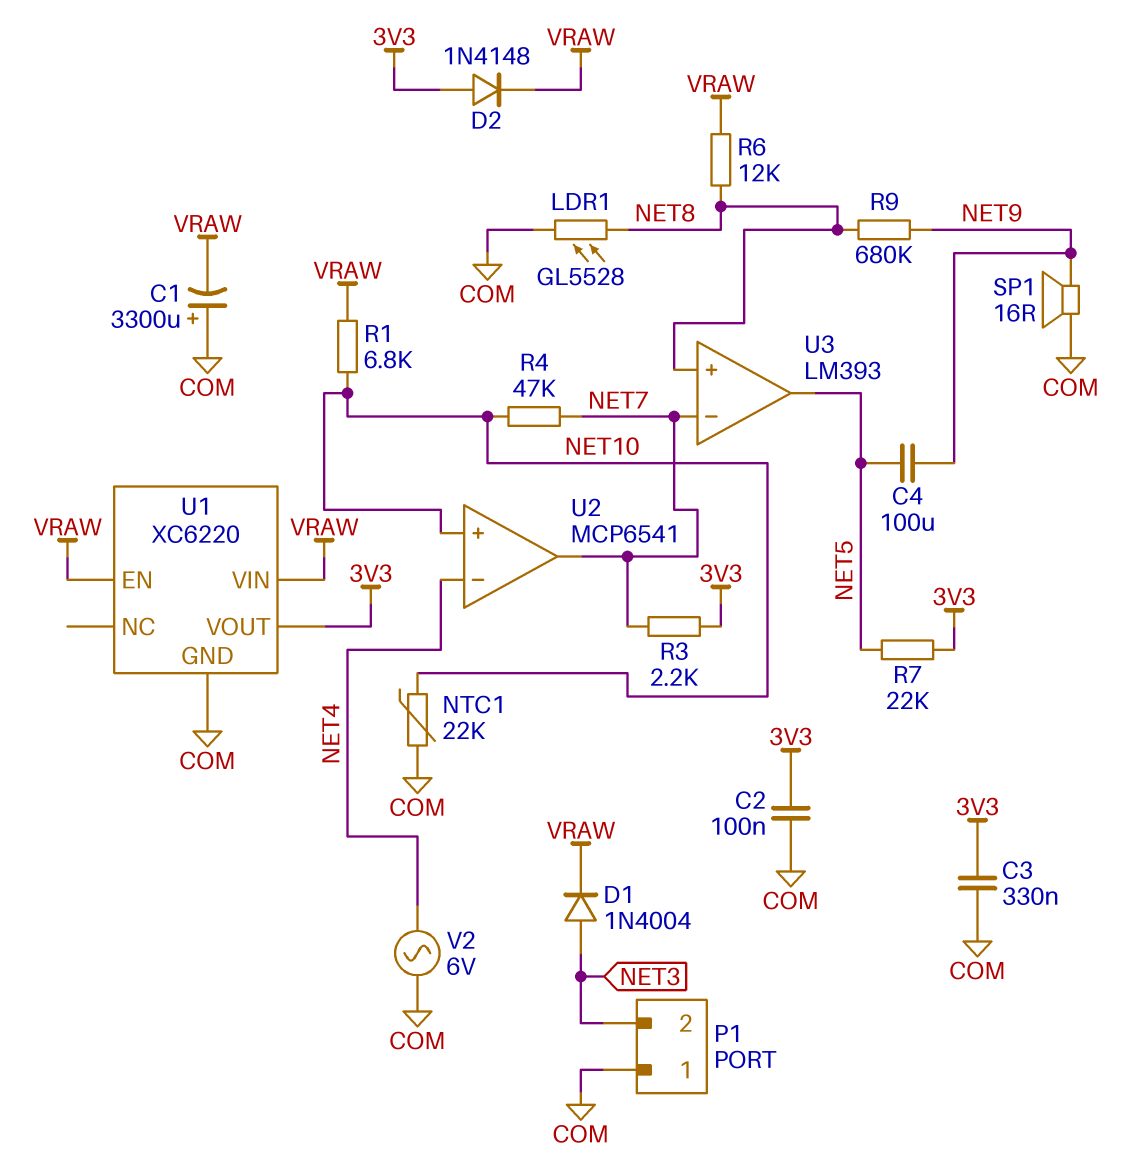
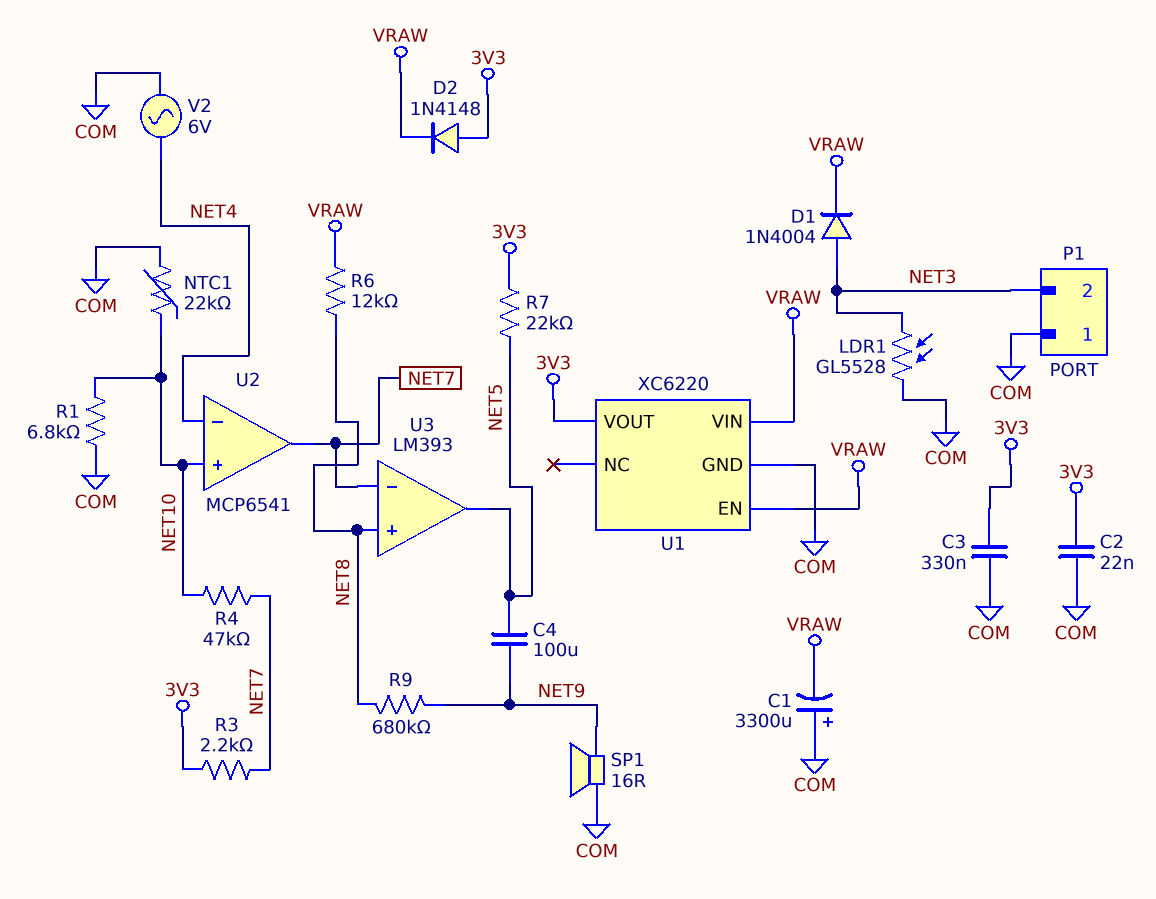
C2: 100nF (3V3, COM) -> 22nF (3V3, COM)
LDR1: GL5528 (COM, NET8) -> GL5528 (COM, NET3)
R1: 6.8k (NET10, VRAW) -> 6.8k (COM, NET10)

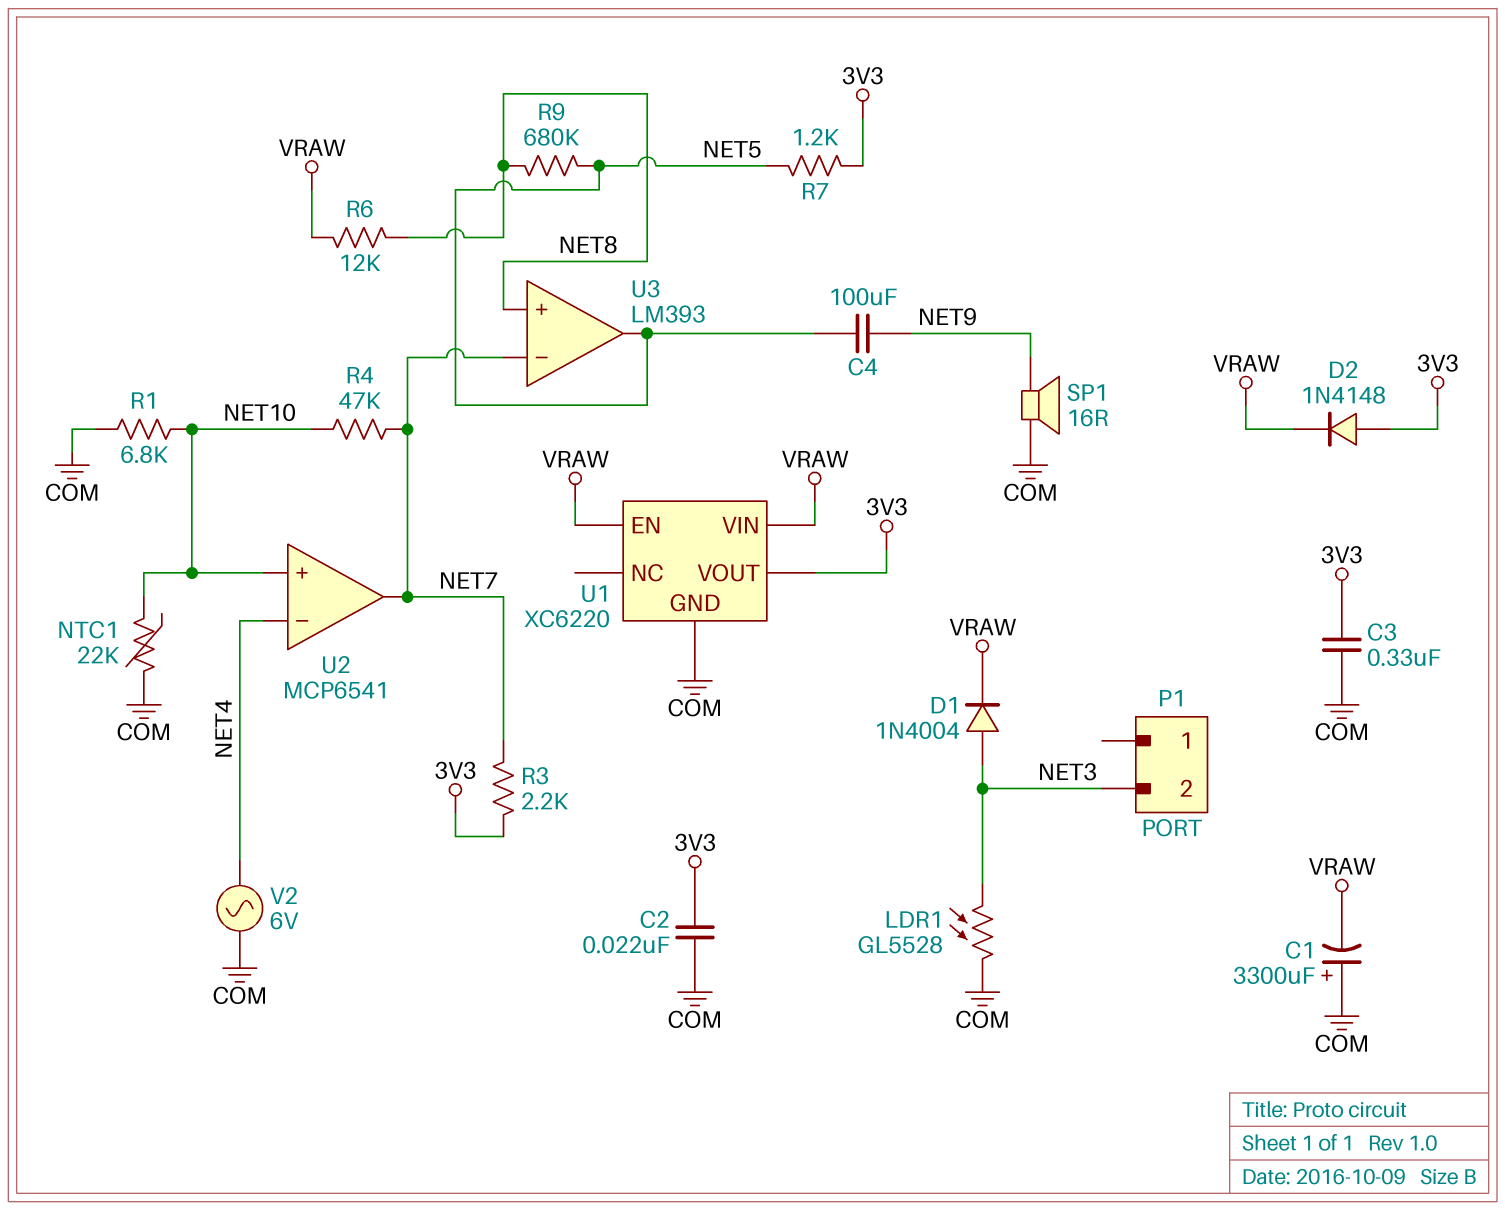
P1 pin 1: COM -> none
R7: 22k (3V3, NET5) -> 1.2k (3V3, NET5)
R9: 680k (NET8, NET9) -> 680k (NET5, NET8)

